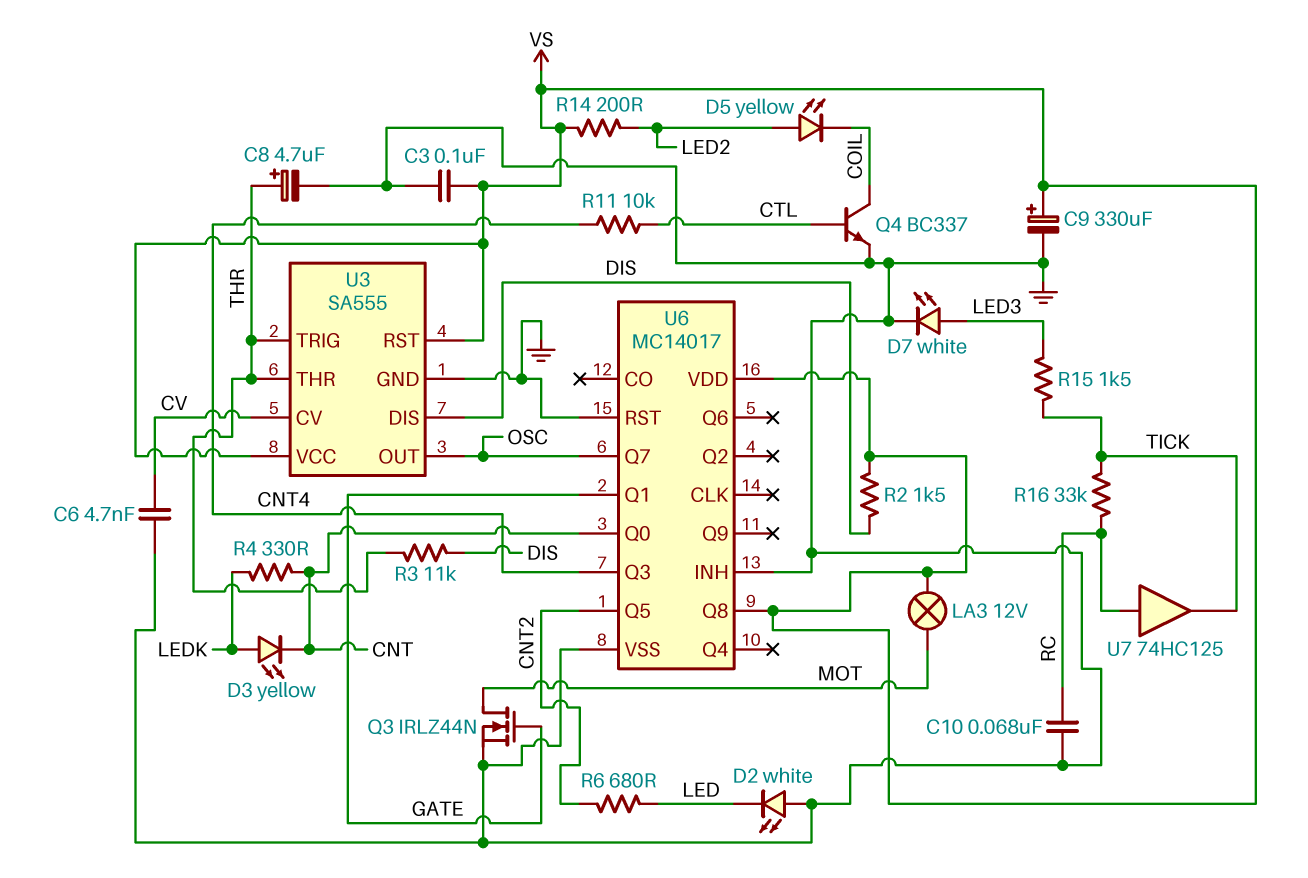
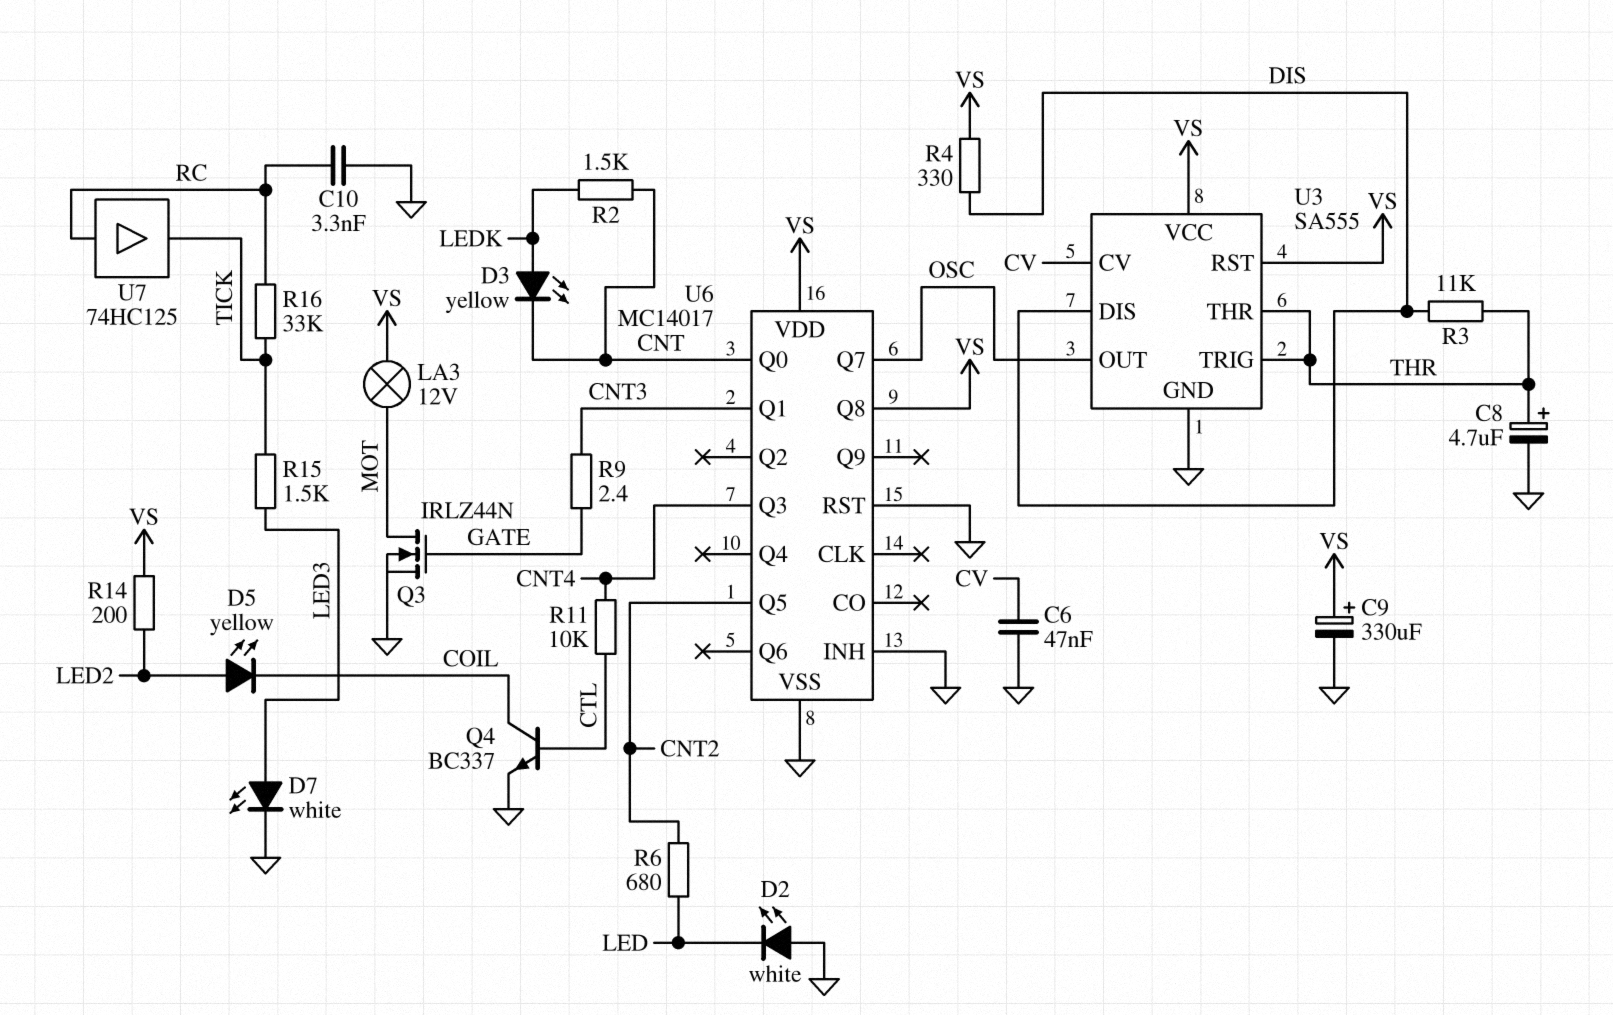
C3: 100nF (GND, VS) -> none
C6: 4.7nF (CV, GND) -> 47nF (CV, GND)
C10: 68nF (GND, RC) -> 3.3nF (GND, RC)
R2: 1.5k (DIS, VS) -> 1.5k (CNT, LEDK)
R4: 330 (CNT, LEDK) -> 330 (DIS, VS)
R9: none -> 2.4 (CNT3, GATE)
U6 pin Q1: GATE -> CNT3

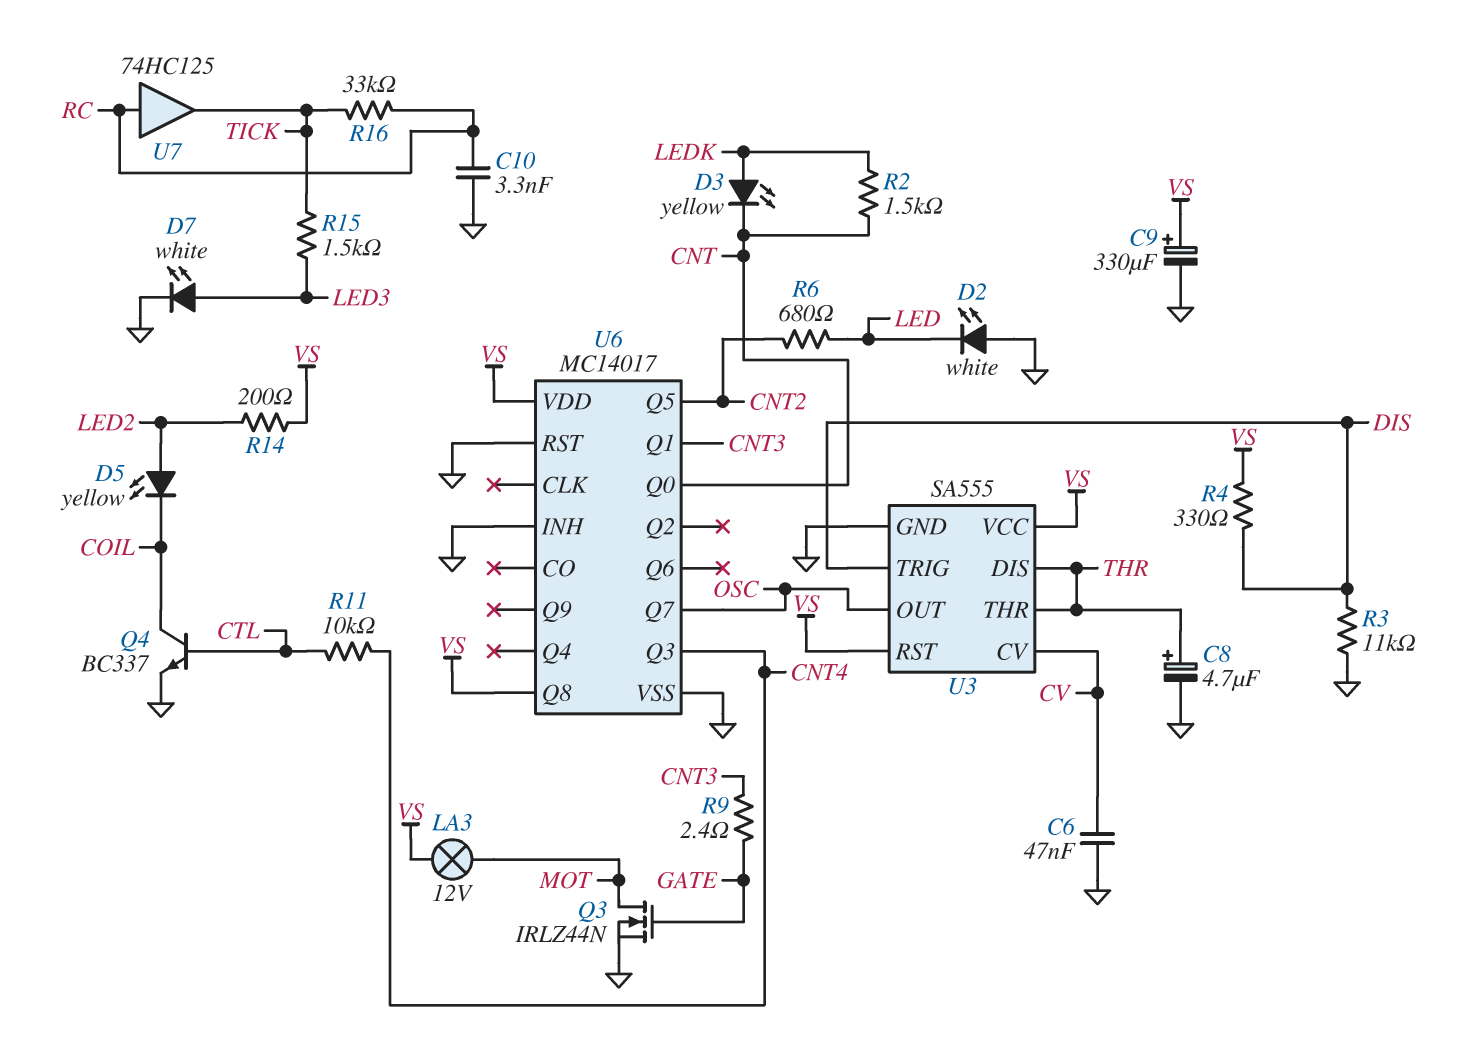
R3: 11k (DIS, THR) -> 11k (DIS, GND)
U3 pin DIS: DIS -> THR
U3 pin TRIG: THR -> DIS

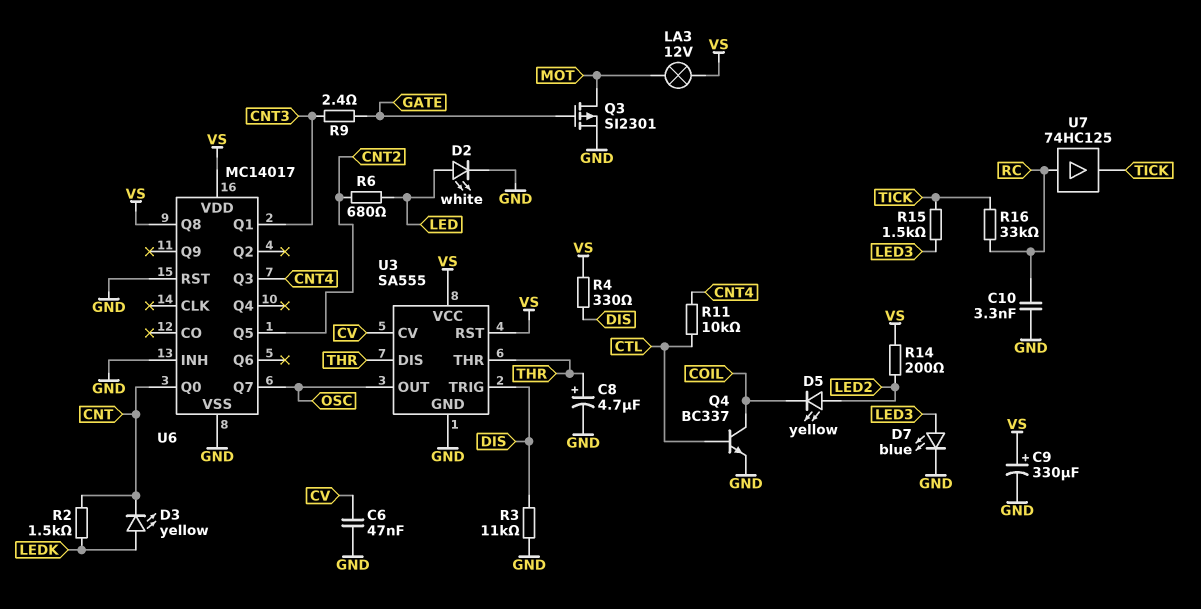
D2: LED white (A GND, K LED) -> LED white (A LED, K GND)
D7: LED white (A LED3, K GND) -> LED blue (A LED3, K GND)
Q3: NMOS IRLZ44N (G GATE, D MOT, S GND) -> PMOS SI2301 (G GATE, D MOT, S GND)

